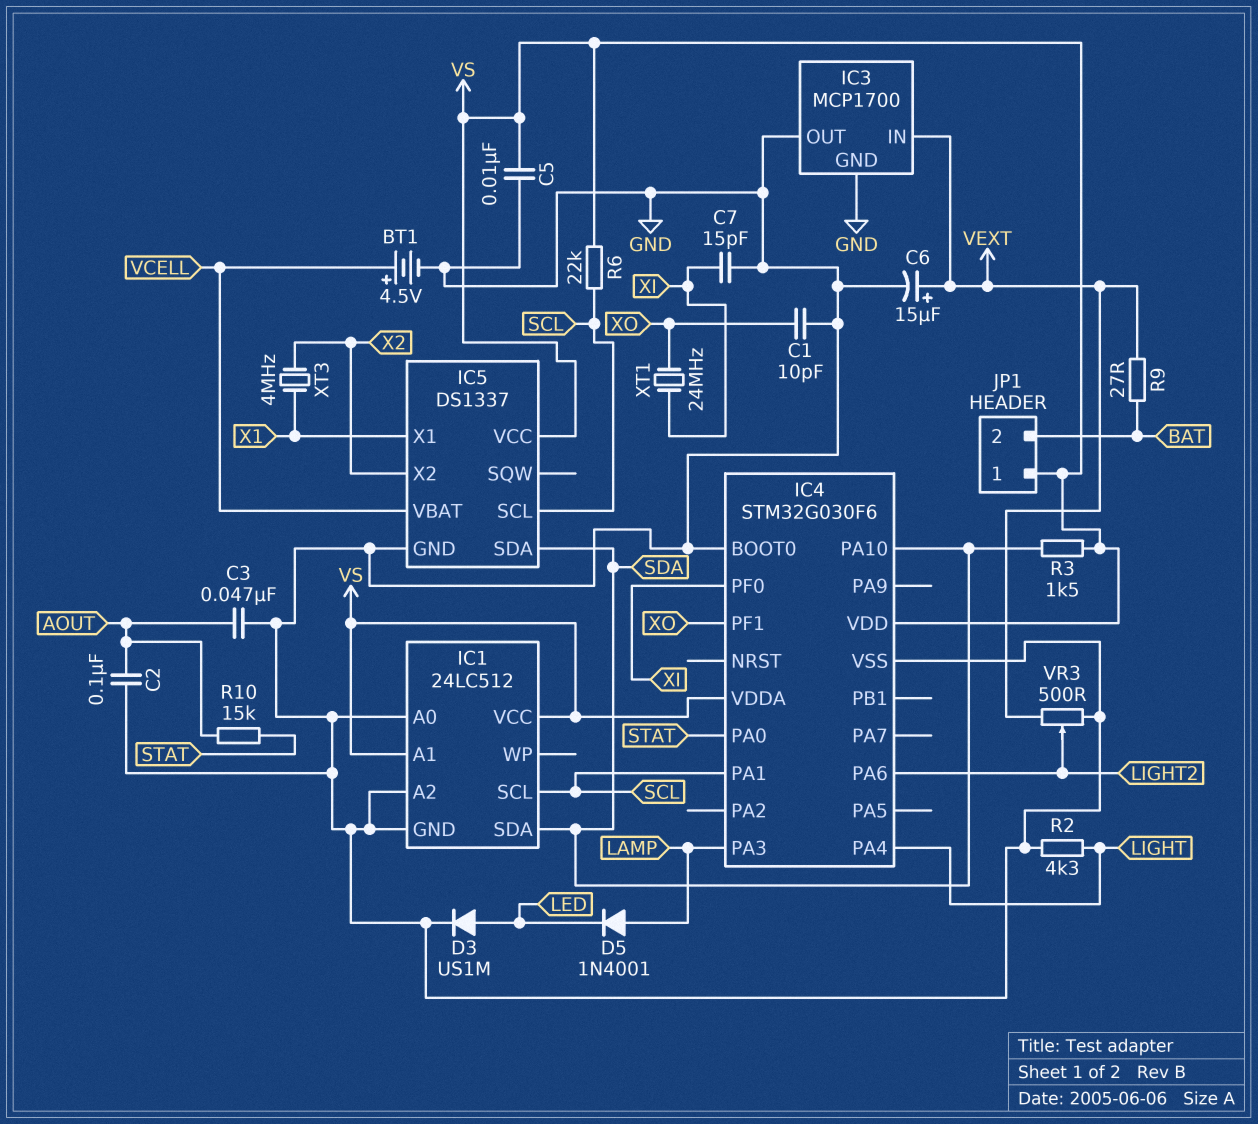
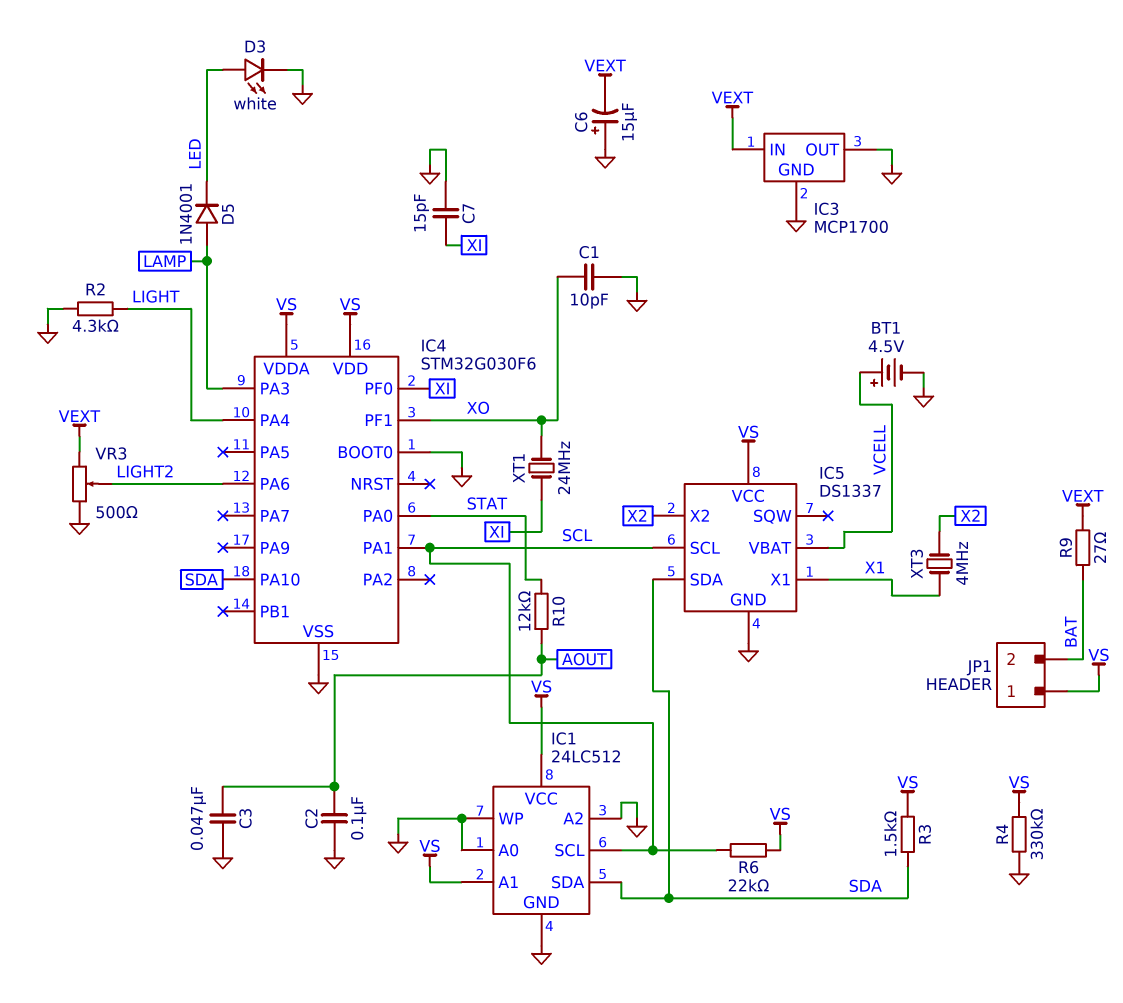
C5: 10nF (GND, VS) -> none
C6: 15uF (plus VEXT, minus GND) -> 15uF (plus GND, minus VEXT)
D3: diode US1M (A LED, K GND) -> LED white (A LED, K GND)
IC1 pin WP: none -> GND
R4: none -> 330k (GND, VS)
R10: 15k (AOUT, STAT) -> 12k (AOUT, STAT)

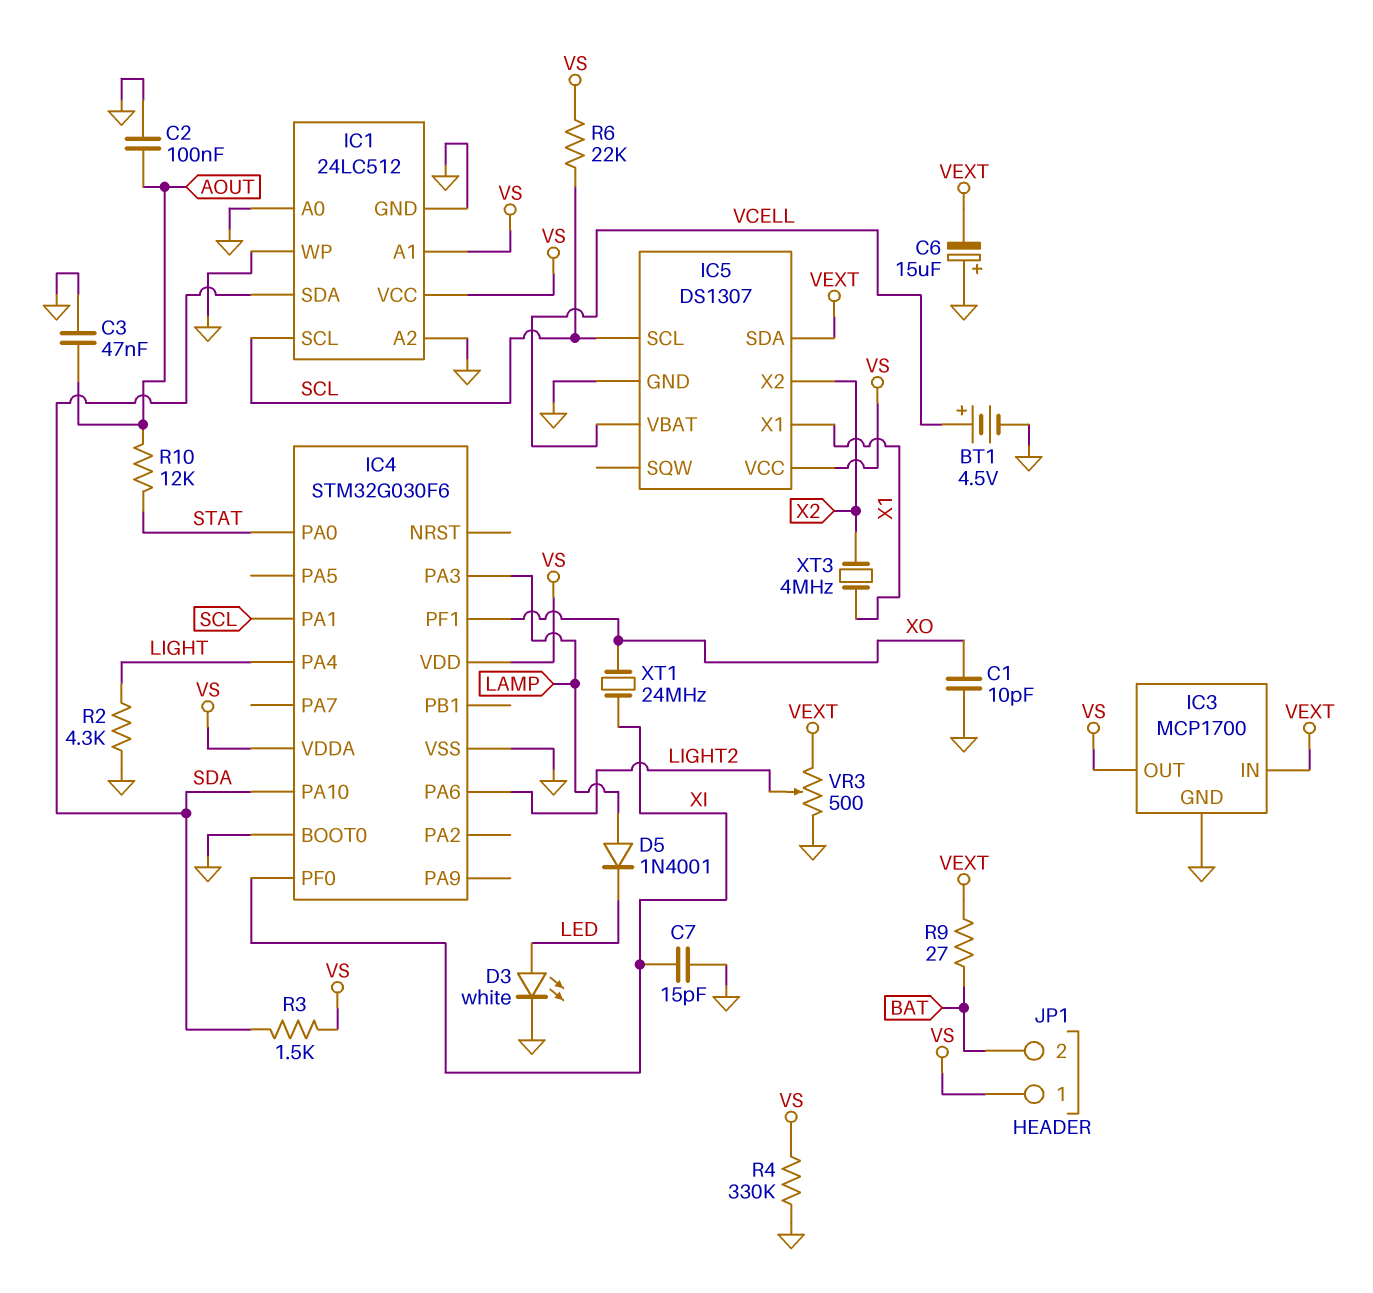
IC3 pin OUT: GND -> VS
IC5: DS1337 -> DS1307
IC5 pin SDA: SDA -> VEXT

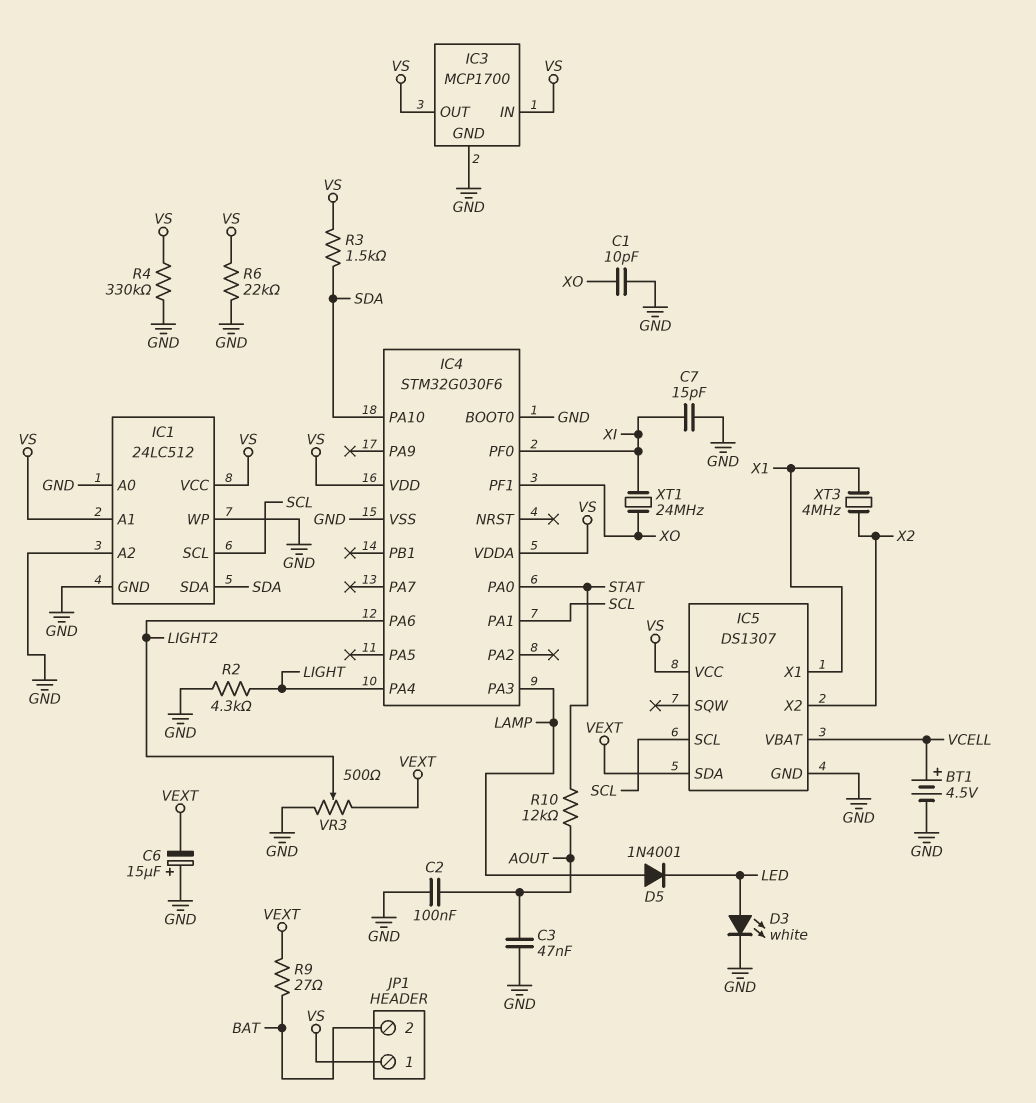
IC3 pin IN: VEXT -> VS
R6: 22k (SCL, VS) -> 22k (GND, VS)

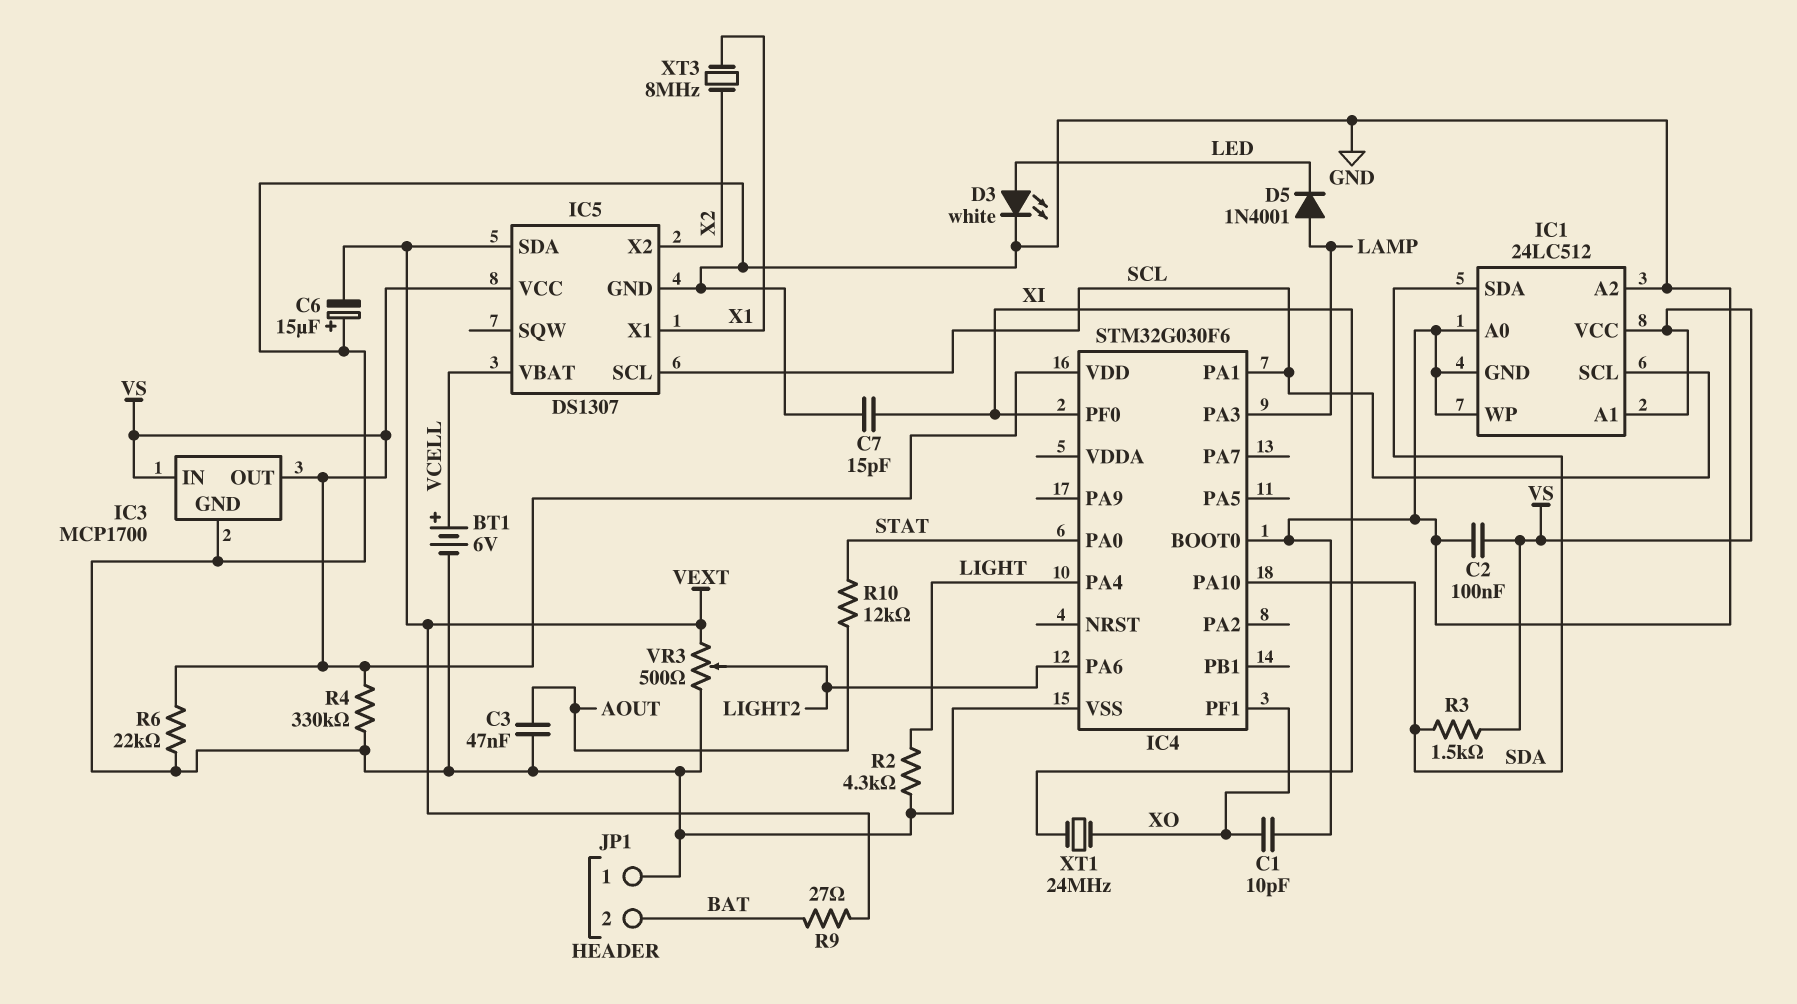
BT1: 4.5V (plus VCELL, minus GND) -> 6V (plus VCELL, minus GND)
C2: 100nF (AOUT, GND) -> 100nF (GND, VS)
IC4 pin VDDA: VS -> none
JP1 pin 1: VS -> GND
XT3: 4MHz (X1, X2) -> 8MHz (X1, X2)

